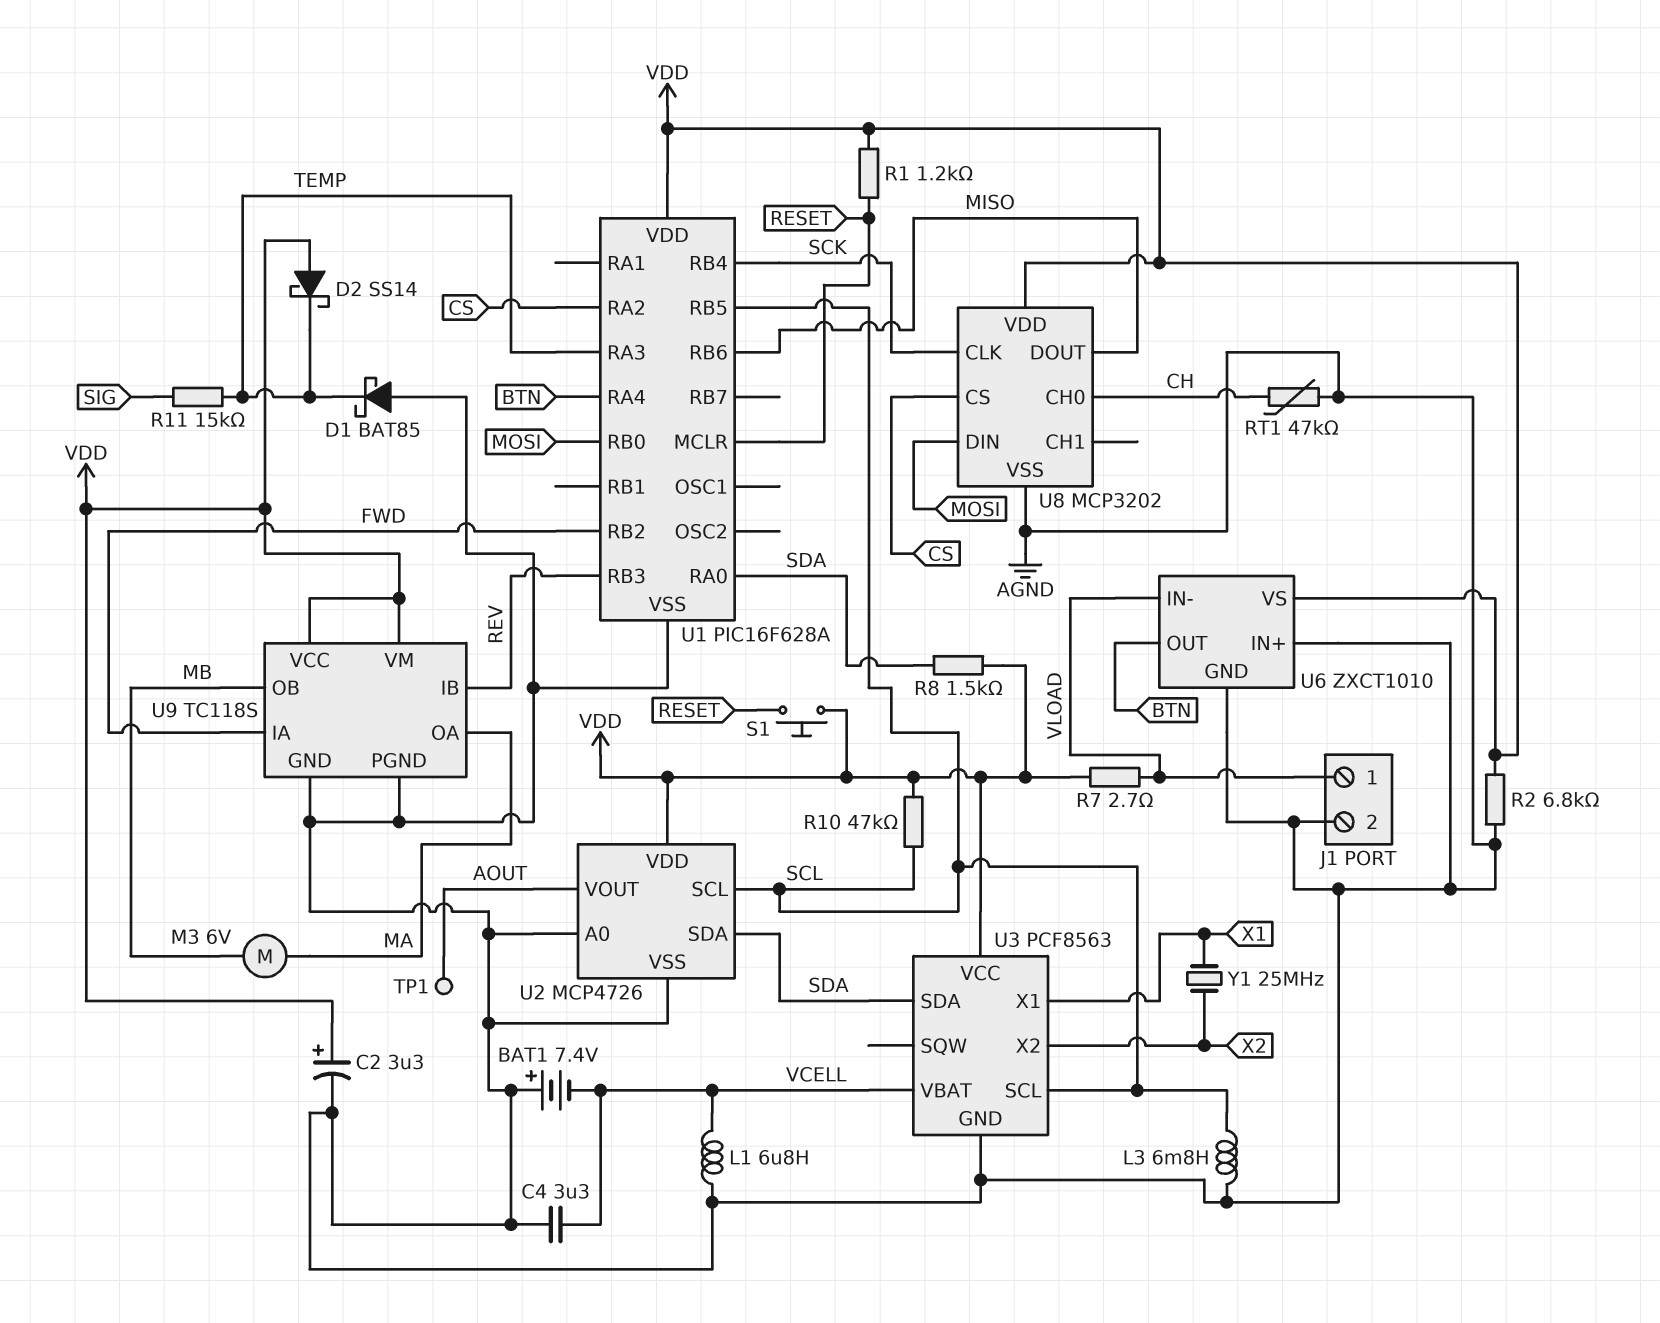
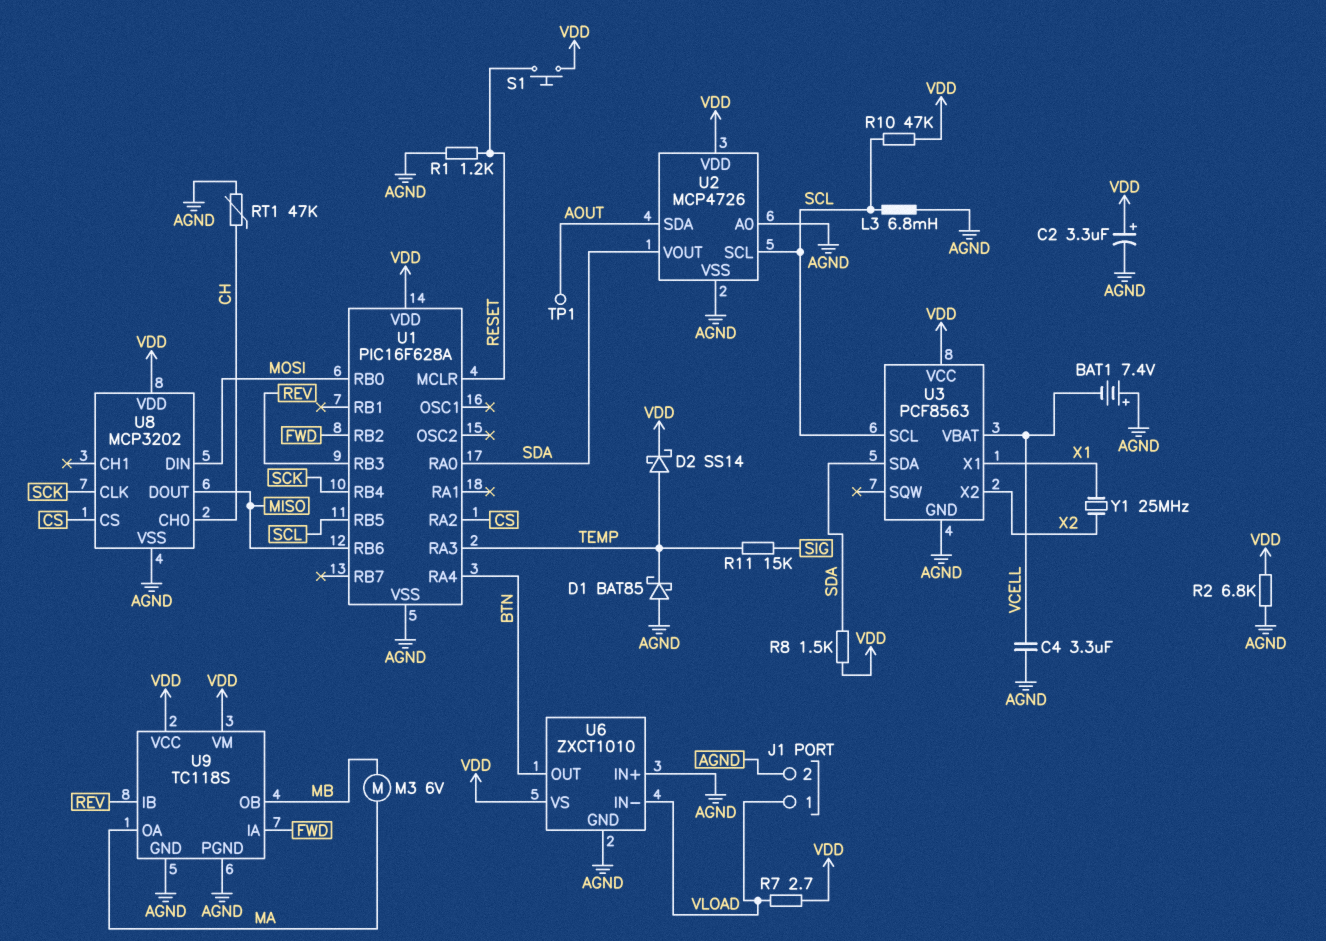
D2: schottky SS14 (A VDD, K TEMP) -> schottky SS14 (A TEMP, K VDD)
L1: 6.8uH (AGND, VCELL) -> none
R1: 1.2k (RESET, VDD) -> 1.2k (AGND, RESET)
U2 pin SDA: SDA -> AOUT
U2 pin VOUT: AOUT -> SDA

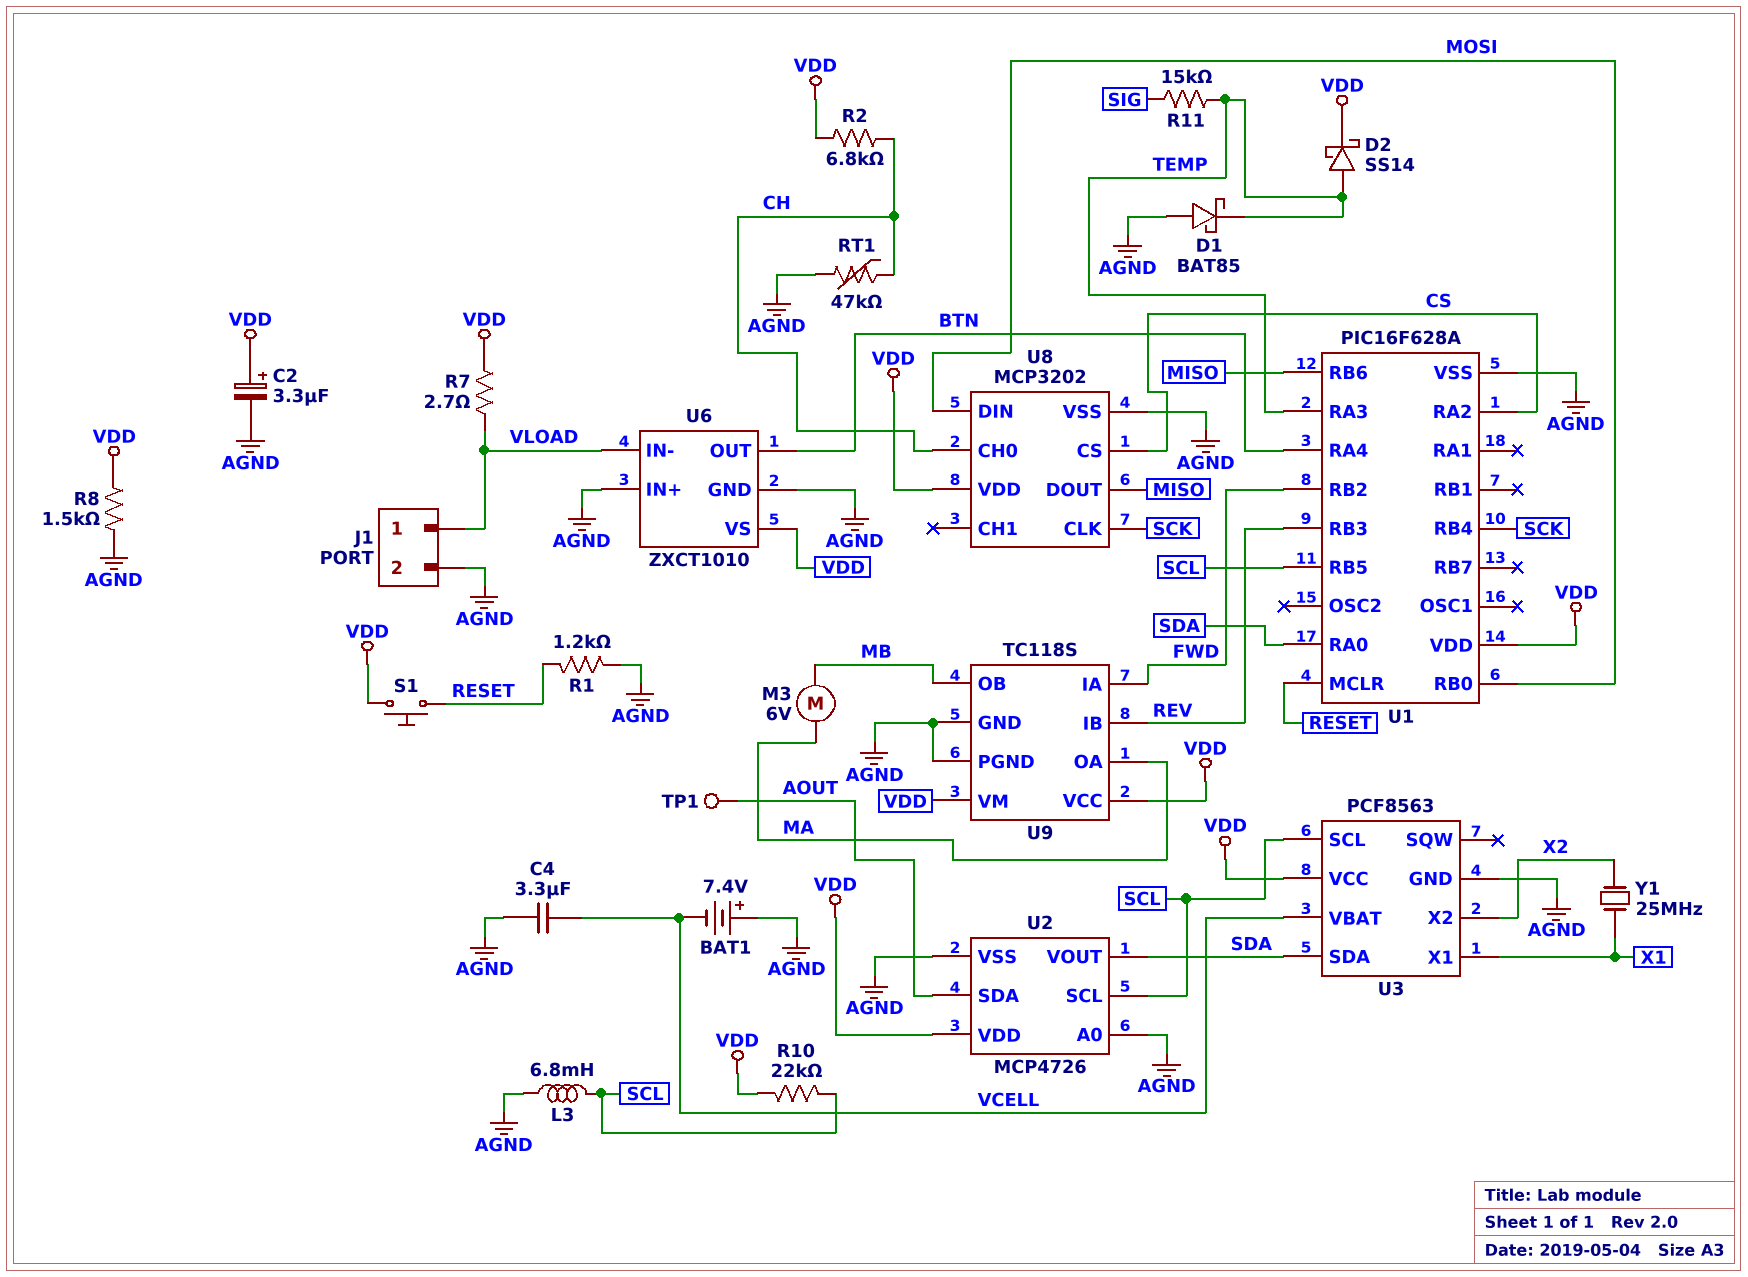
R2: 6.8k (AGND, VDD) -> 6.8k (CH, VDD)
R8: 1.5k (SDA, VDD) -> 1.5k (AGND, VDD)
R10: 47k (SCL, VDD) -> 22k (SCL, VDD)

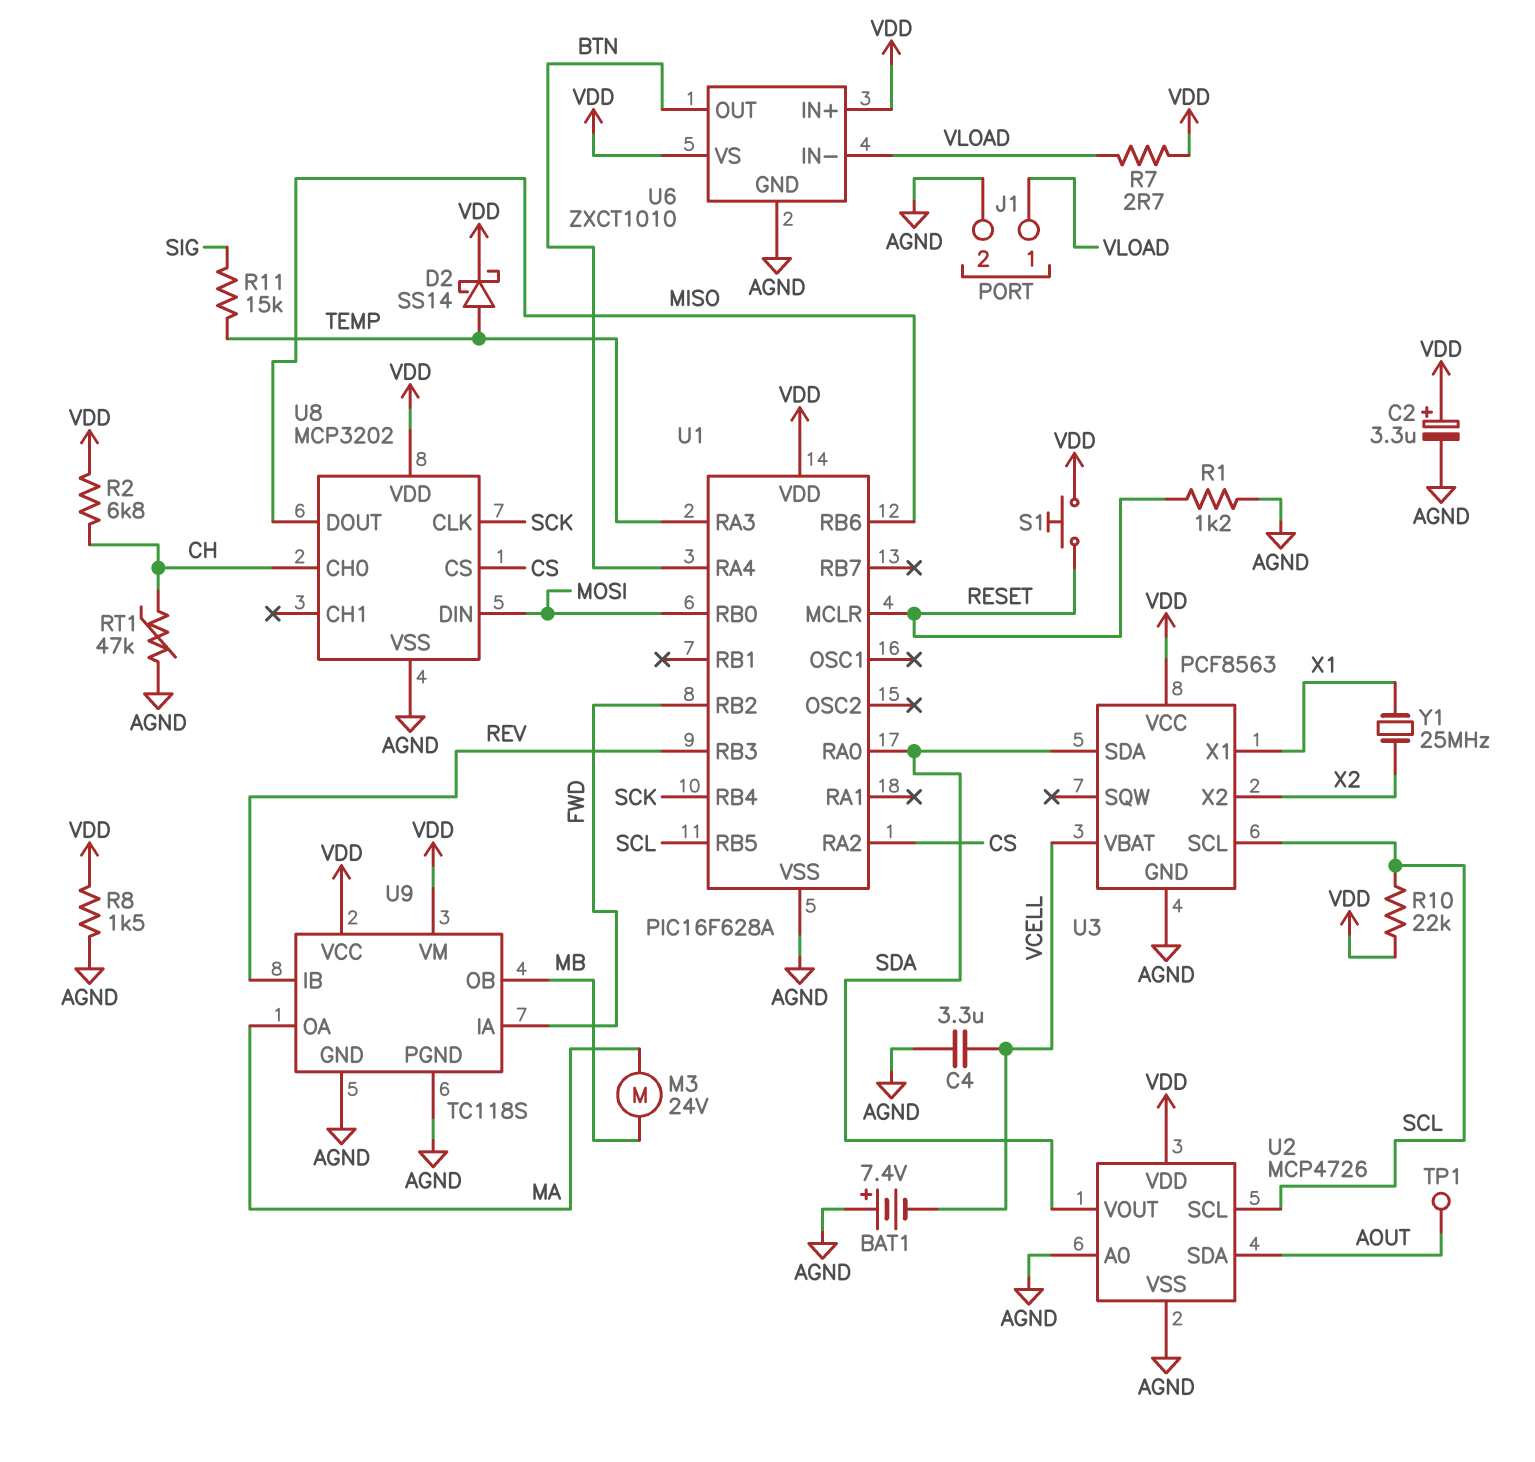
D1: schottky BAT85 (A AGND, K TEMP) -> none
L3: 6.8mH (AGND, SCL) -> none
M3: motor 6V (MA, MB) -> motor 24V (MA, MB)
U6 pin IN+: AGND -> VDD

